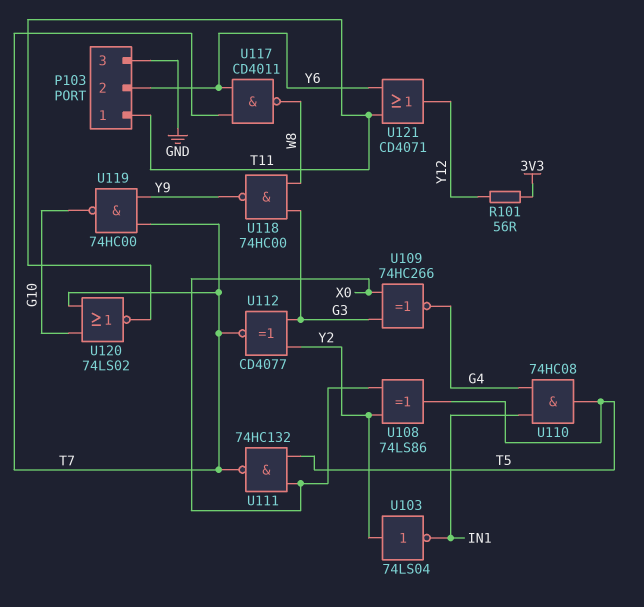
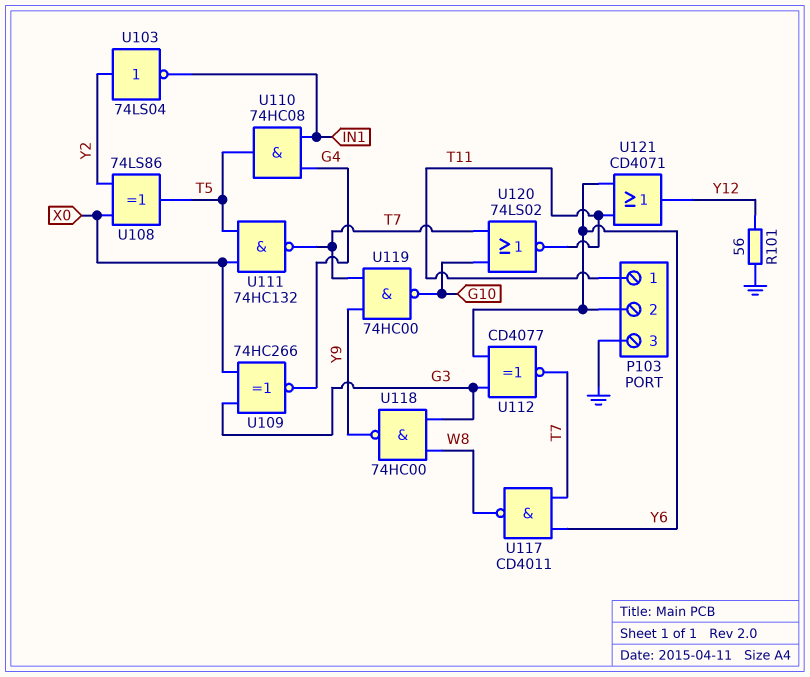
R101: 56 (3V3, Y12) -> 56 (GND, Y12)
U112: XNOR CD4077 (in G3, in Y2, out T7) -> XNOR CD4077 (in G3, in Y6, out T7)

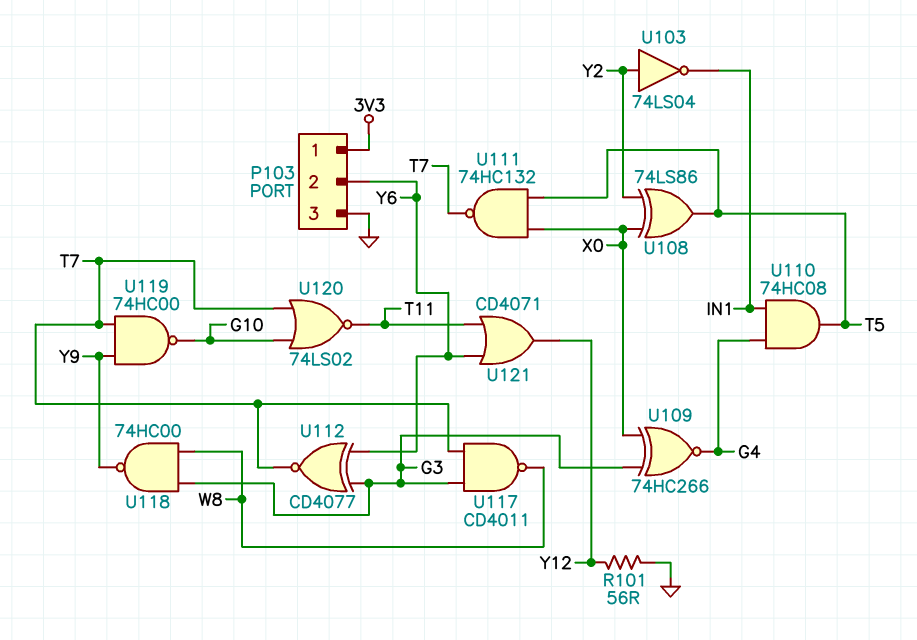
P103 pin 1: T11 -> 3V3
U117: NAND CD4011 (in T7, in Y6, out W8) -> NAND CD4011 (in G3, in T7, out W8)

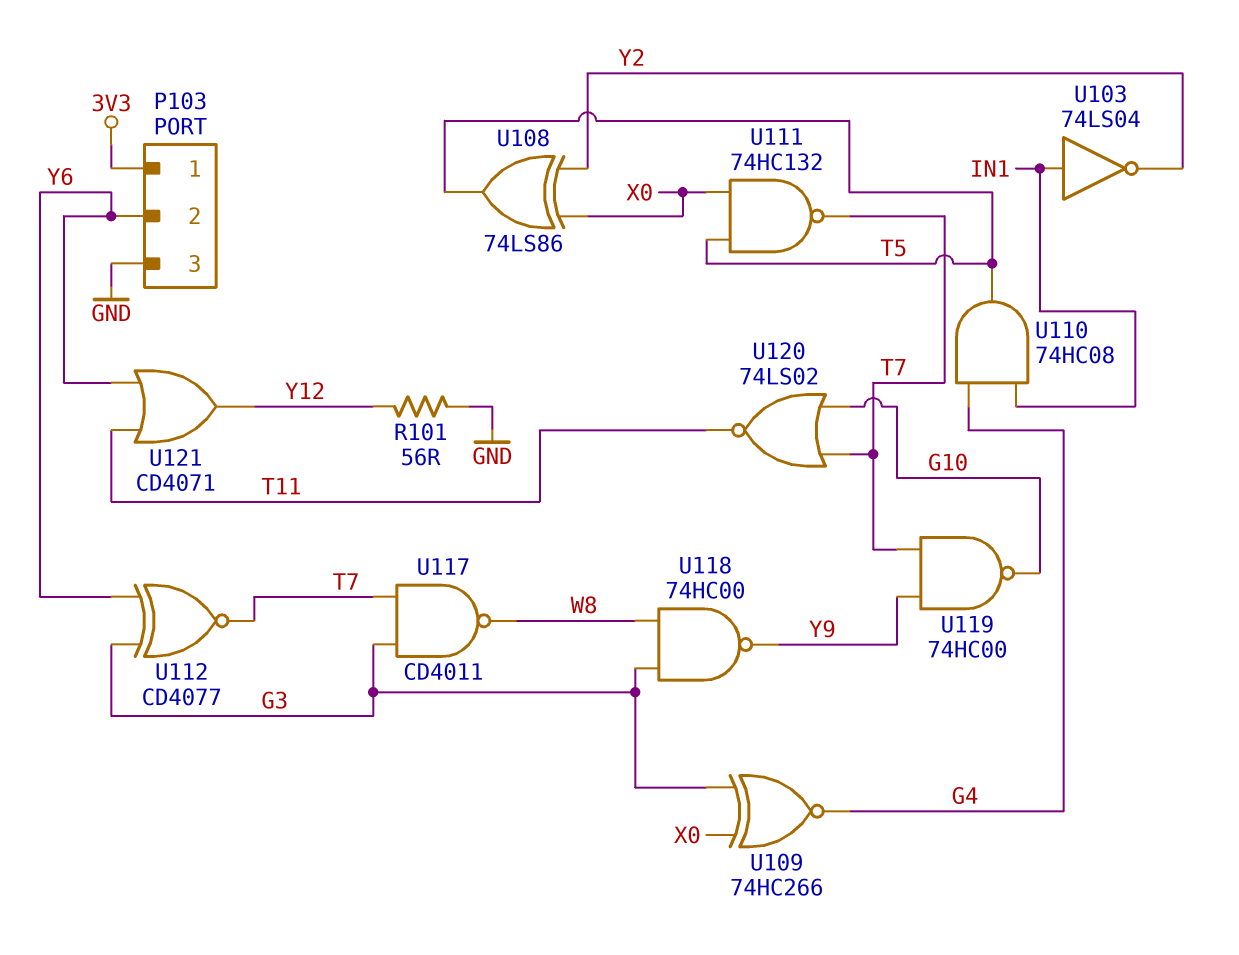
U103: NOT 74LS04 (in Y2, out IN1) -> NOT 74LS04 (in IN1, out Y2)

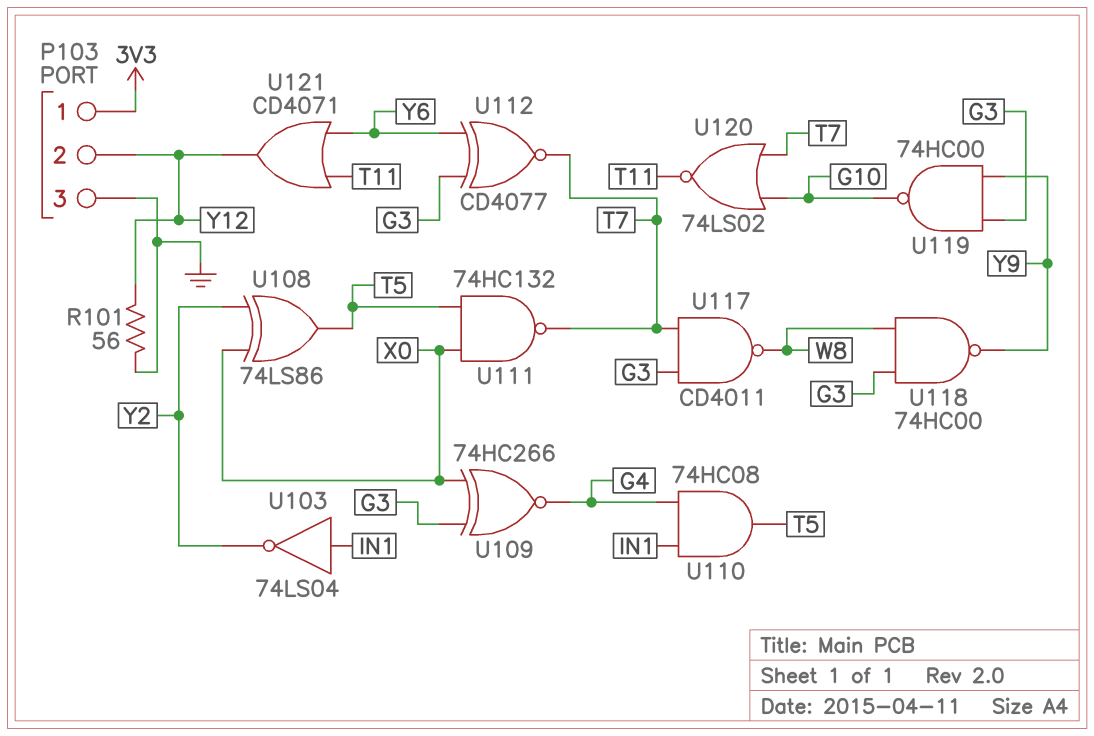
P103 pin 2: Y6 -> Y12
U119: NAND 74HC00 (in T7, in Y9, out G10) -> NAND 74HC00 (in G3, in Y9, out G10)

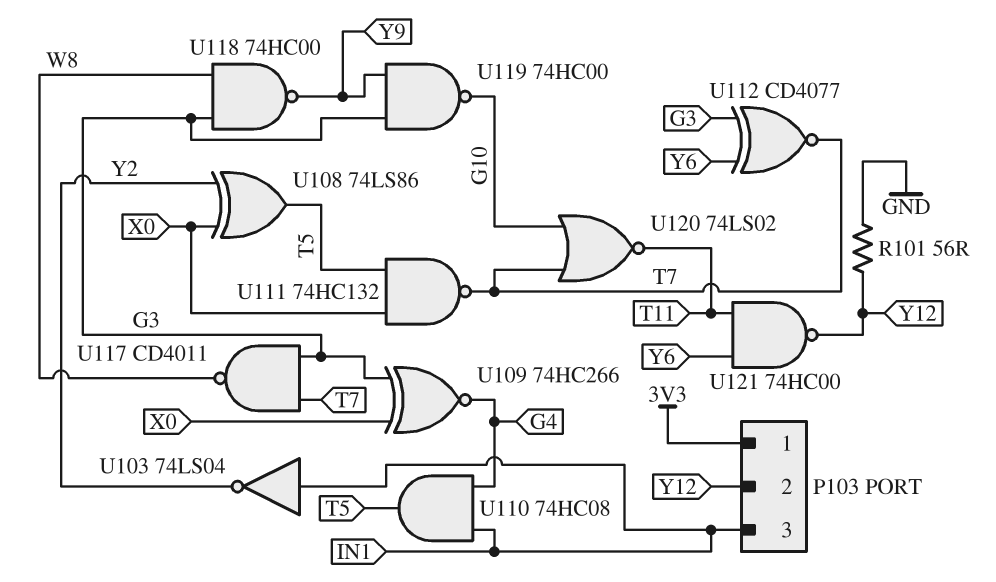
P103 pin 3: GND -> IN1
U121: OR CD4071 (in T11, in Y6, out Y12) -> NAND 74HC00 (in T11, in Y6, out Y12)

